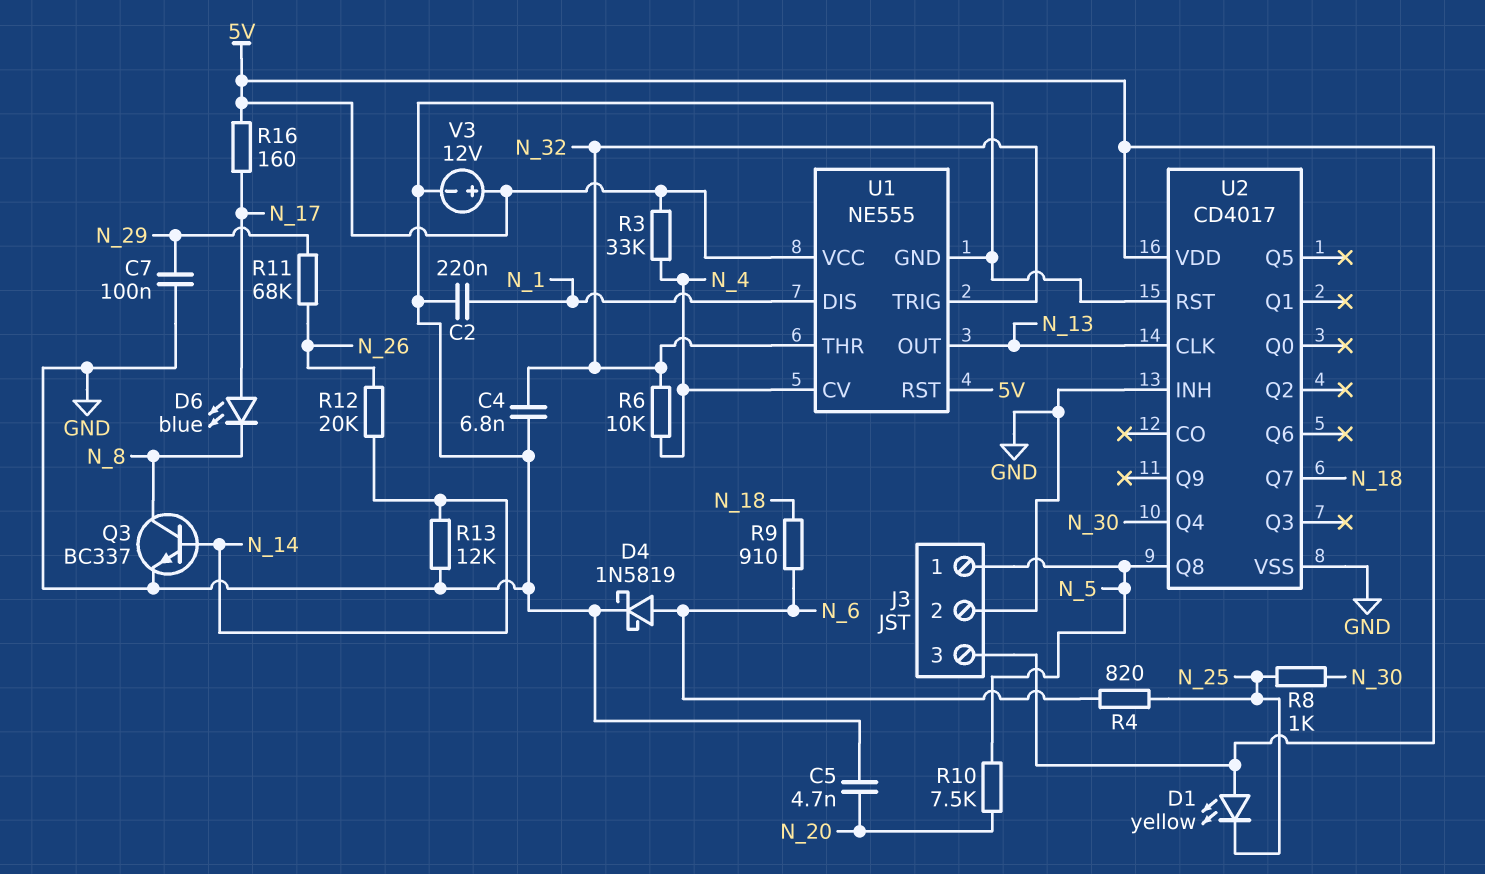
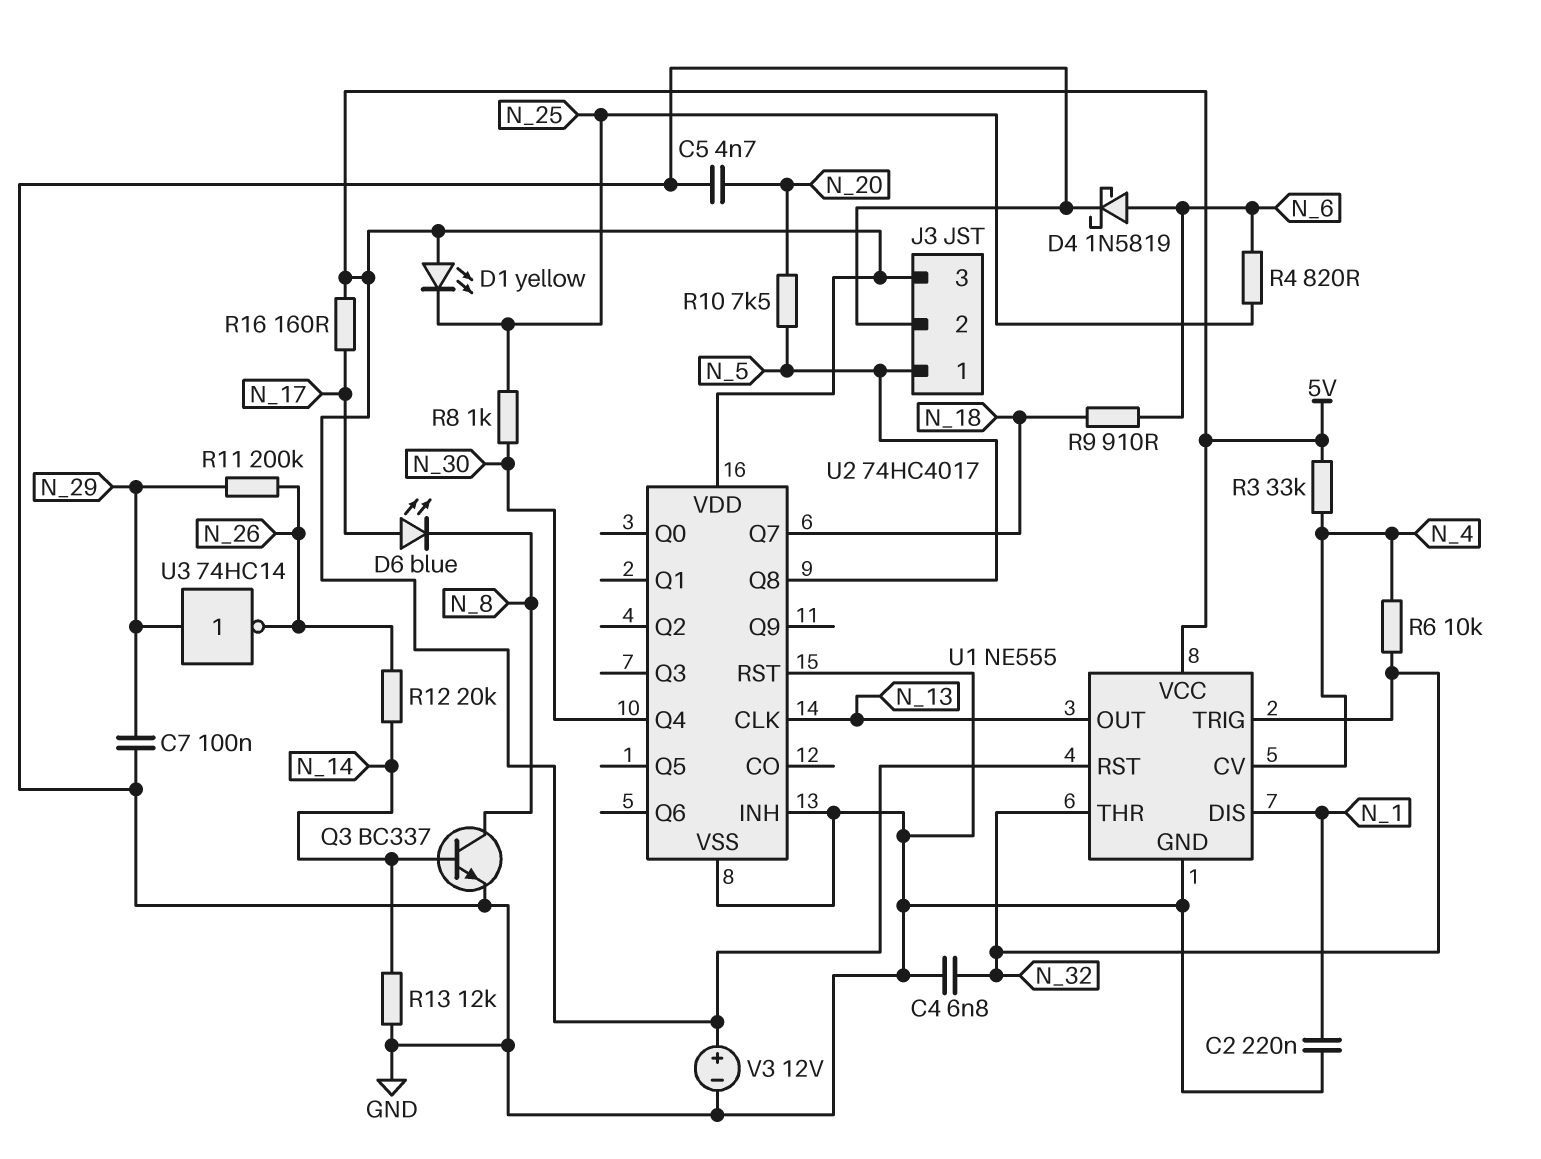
R11: 68k (N_26, N_29) -> 200k (N_26, N_29)
U2: CD4017 -> 74HC4017
U3: none -> NOT 74HC14 (in N_29, out N_26)

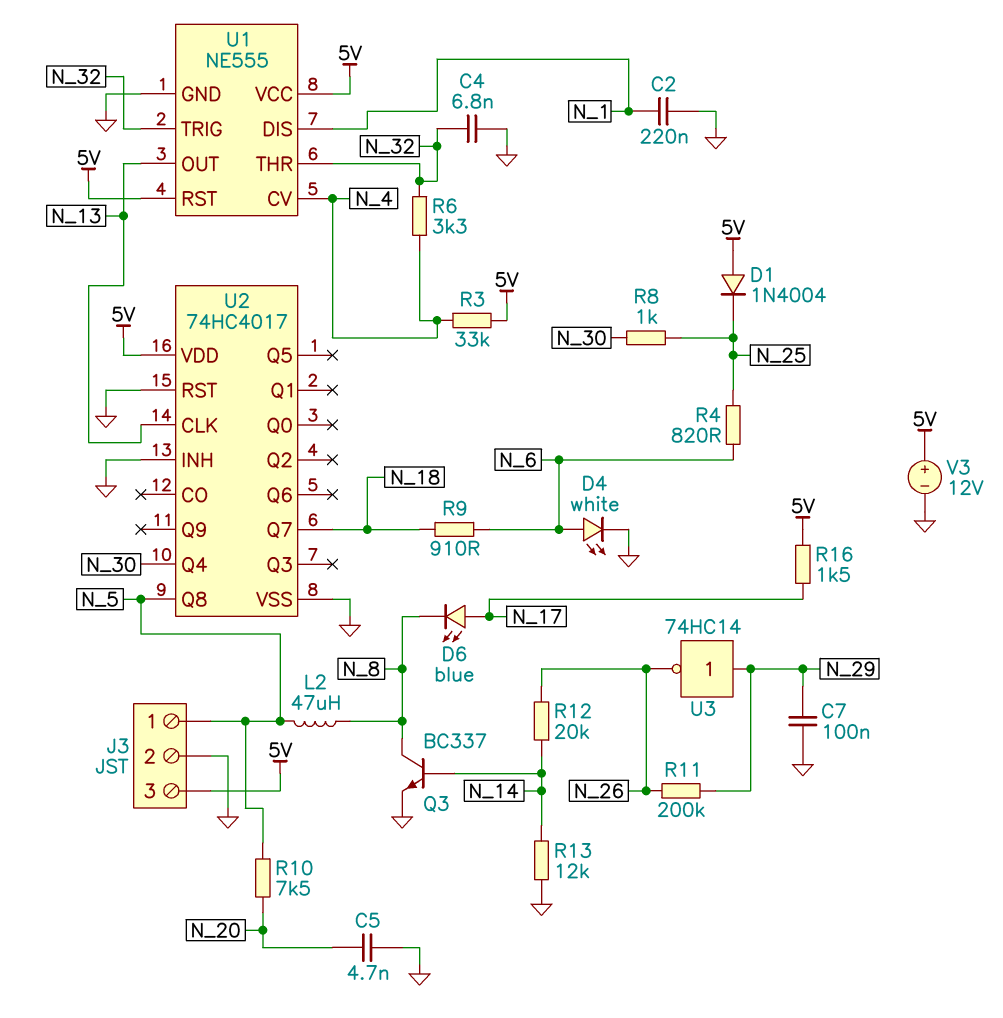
D1: LED yellow (A 5V, K N_25) -> diode 1N4004 (A 5V, K N_25)
D4: schottky 1N5819 (A N_6, K GND) -> LED white (A N_6, K GND)
L2: none -> 47uH (N_5, N_8)
R6: 10k (N_4, N_32) -> 3.3k (N_4, N_32)
R16: 160 (5V, N_17) -> 1.5k (5V, N_17)

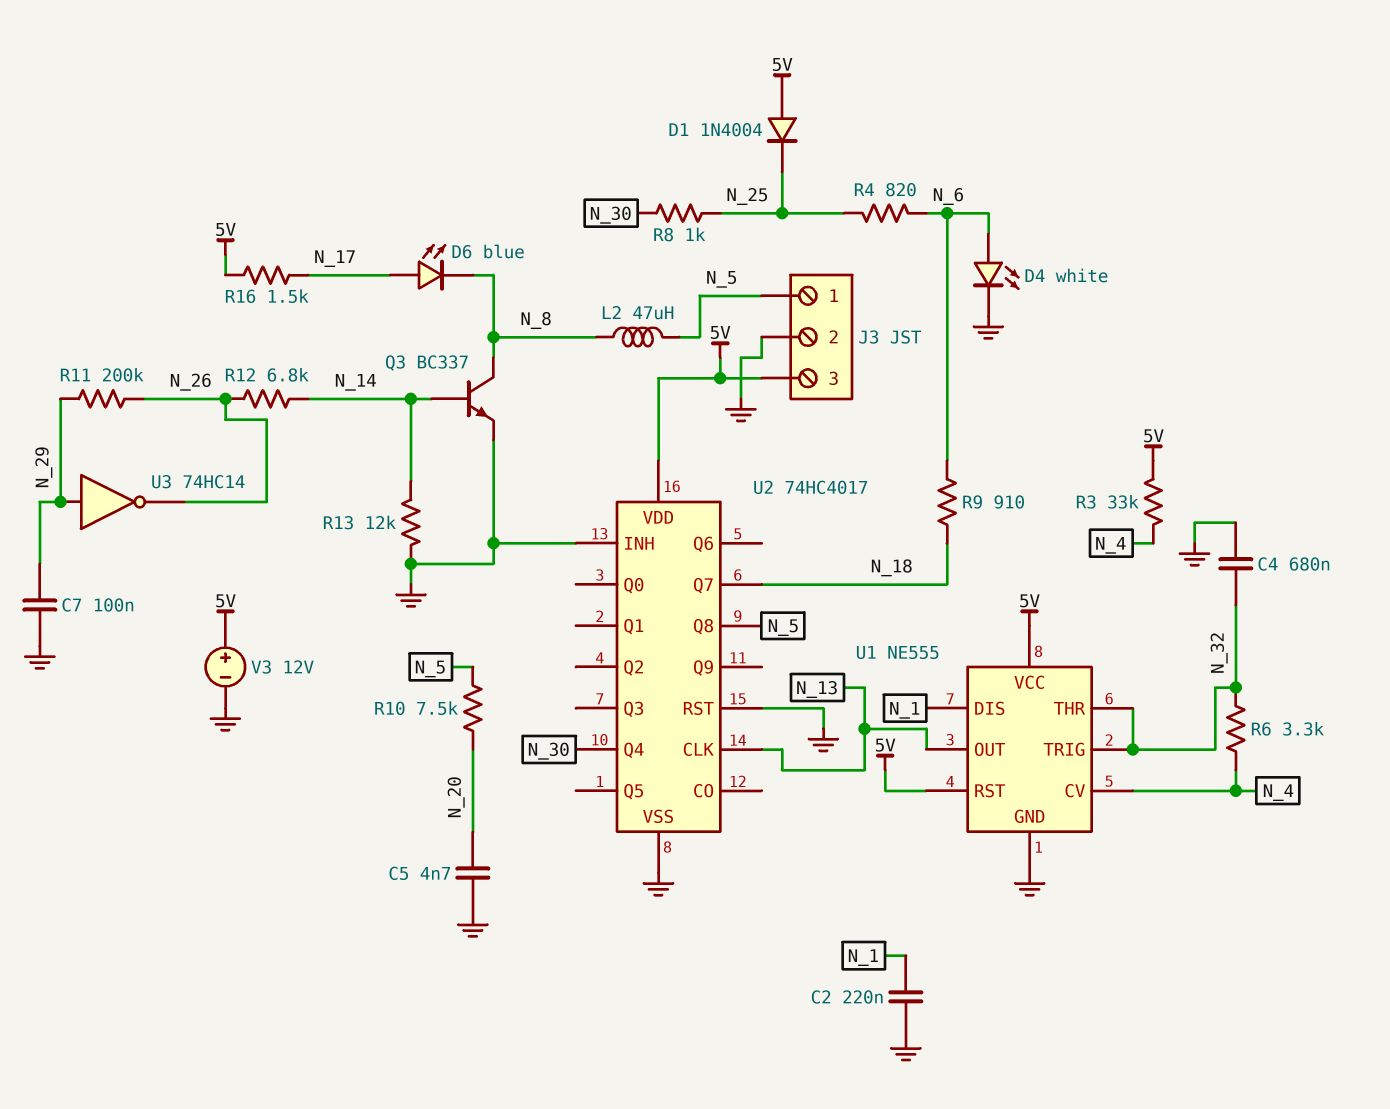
C4: 6.8nF (GND, N_32) -> 680nF (GND, N_32)
R12: 20k (N_14, N_26) -> 6.8k (N_14, N_26)

